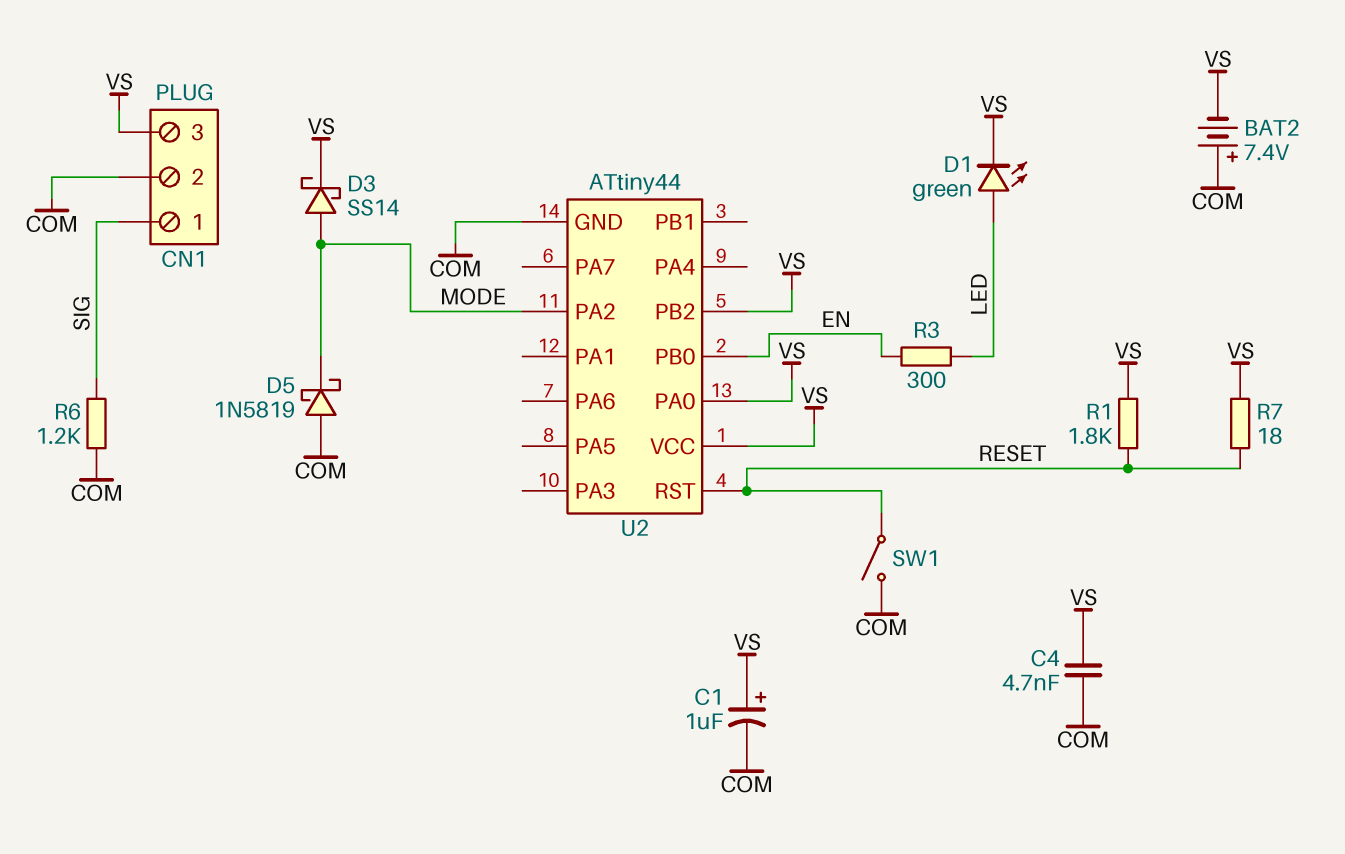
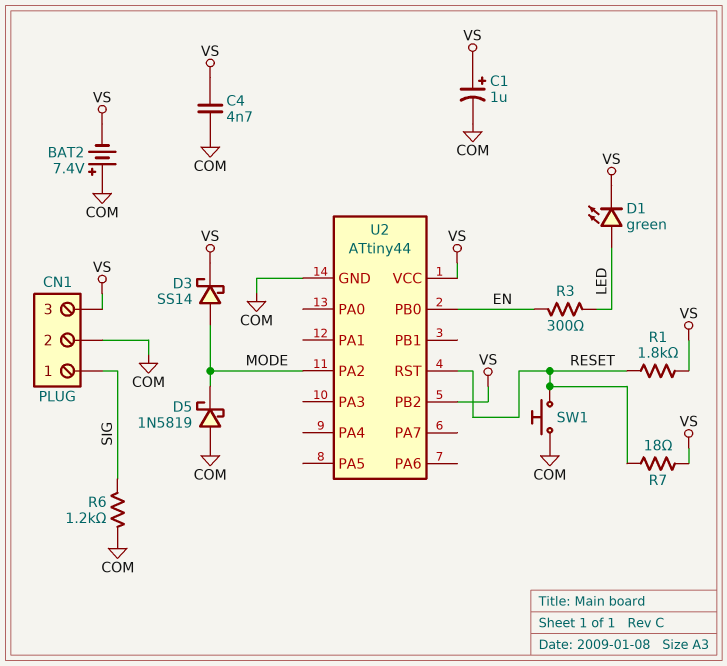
SW1: switch (COM, RESET) -> button (COM, RESET)
U2 pin PA0: VS -> none

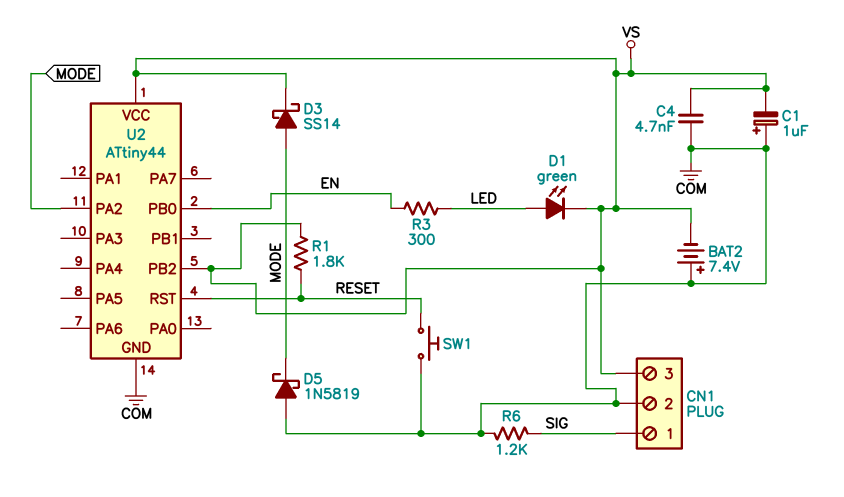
C1: 1uF (plus VS, minus COM) -> 1uF (plus COM, minus VS)
R7: 18 (RESET, VS) -> none

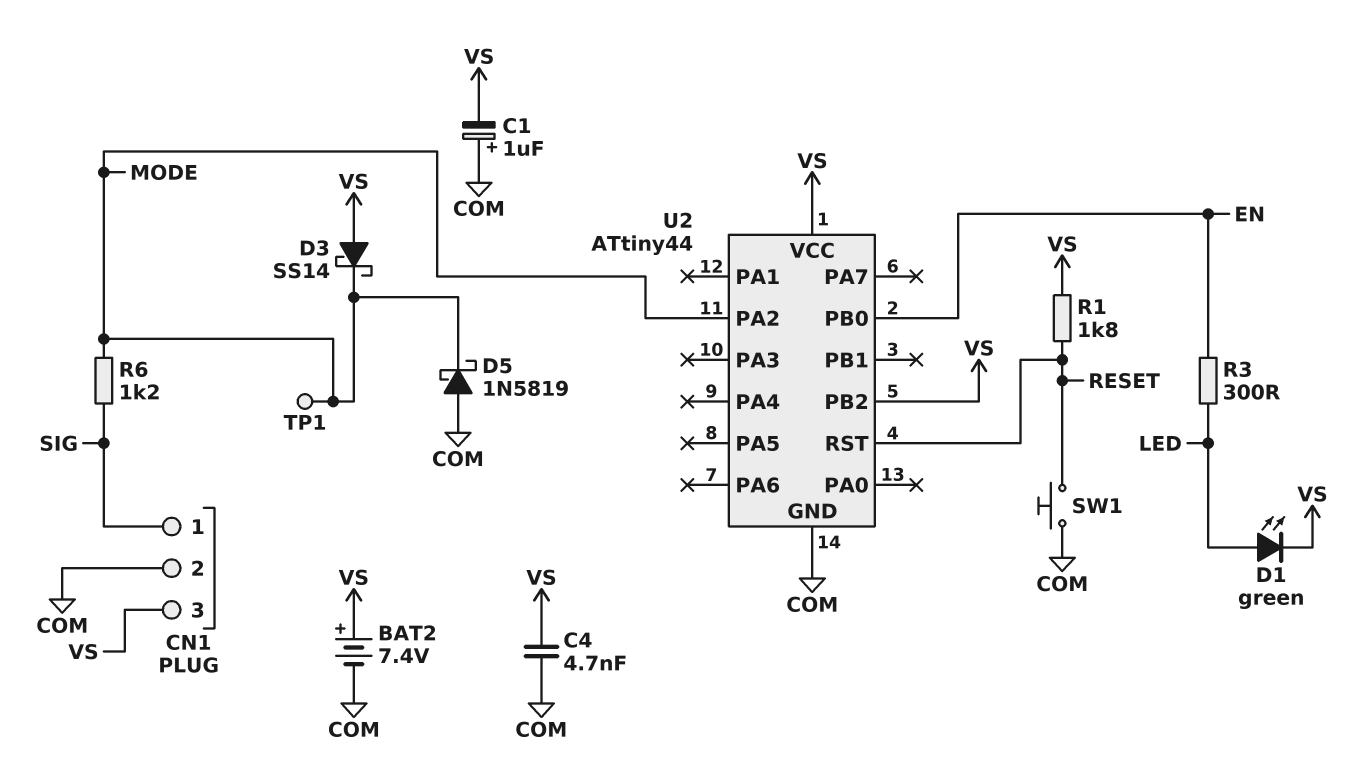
BAT2: 7.4V (plus COM, minus VS) -> 7.4V (plus VS, minus COM)
D3: schottky SS14 (A MODE, K VS) -> schottky SS14 (A VS, K MODE)
R6: 1.2k (COM, SIG) -> 1.2k (MODE, SIG)
TP1: none -> test point (MODE)

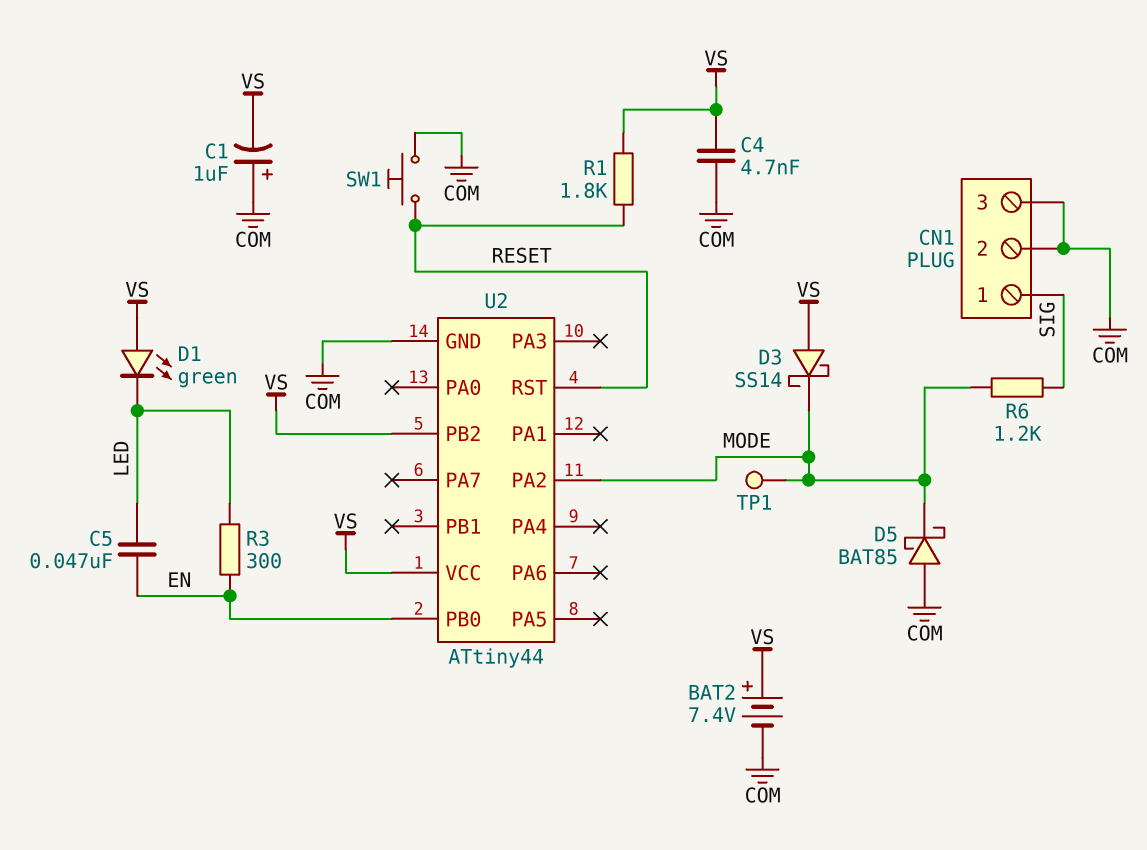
C5: none -> 47nF (EN, LED)
CN1 pin 3: VS -> COM
D1: LED green (A LED, K VS) -> LED green (A VS, K LED)
D5: schottky 1N5819 (A COM, K MODE) -> schottky BAT85 (A COM, K MODE)

